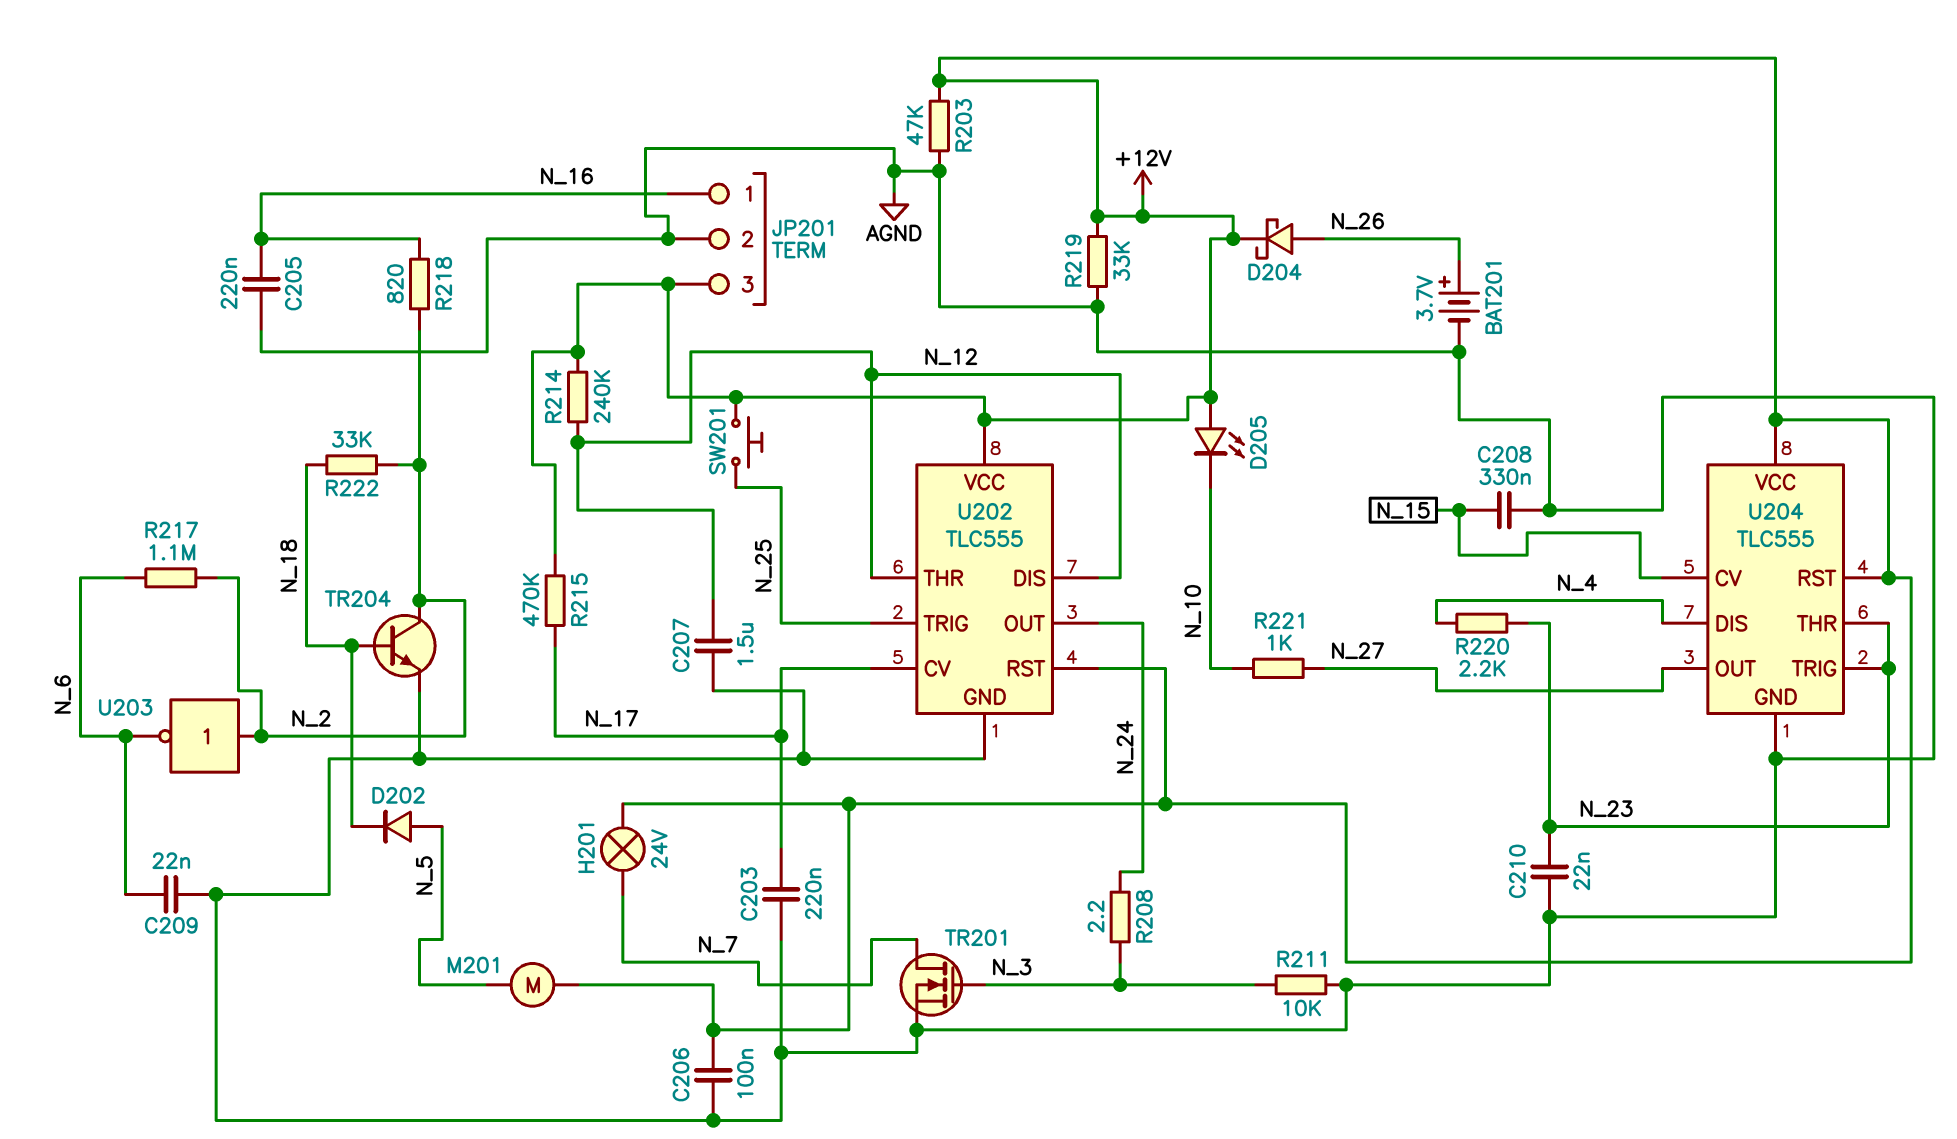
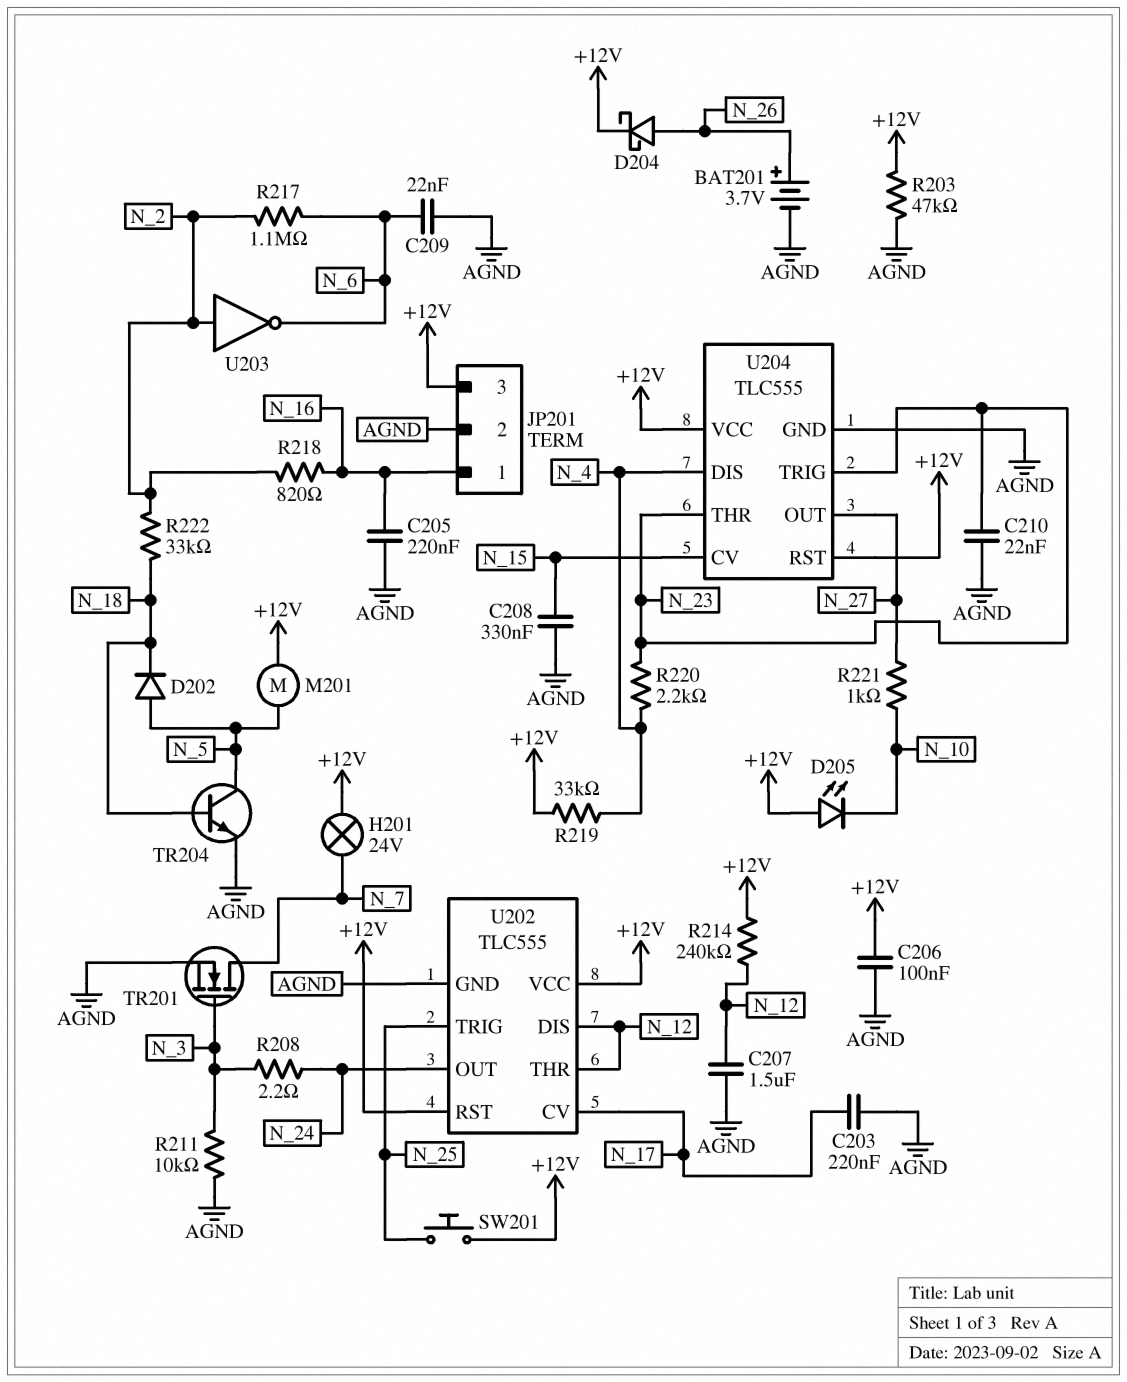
R215: 470k (+12V, N_17) -> none
R219: 33k (+12V, AGND) -> 33k (+12V, N_4)
TR204: NPN (B N_18, C N_2, E AGND) -> NPN (B N_18, C N_5, E AGND)

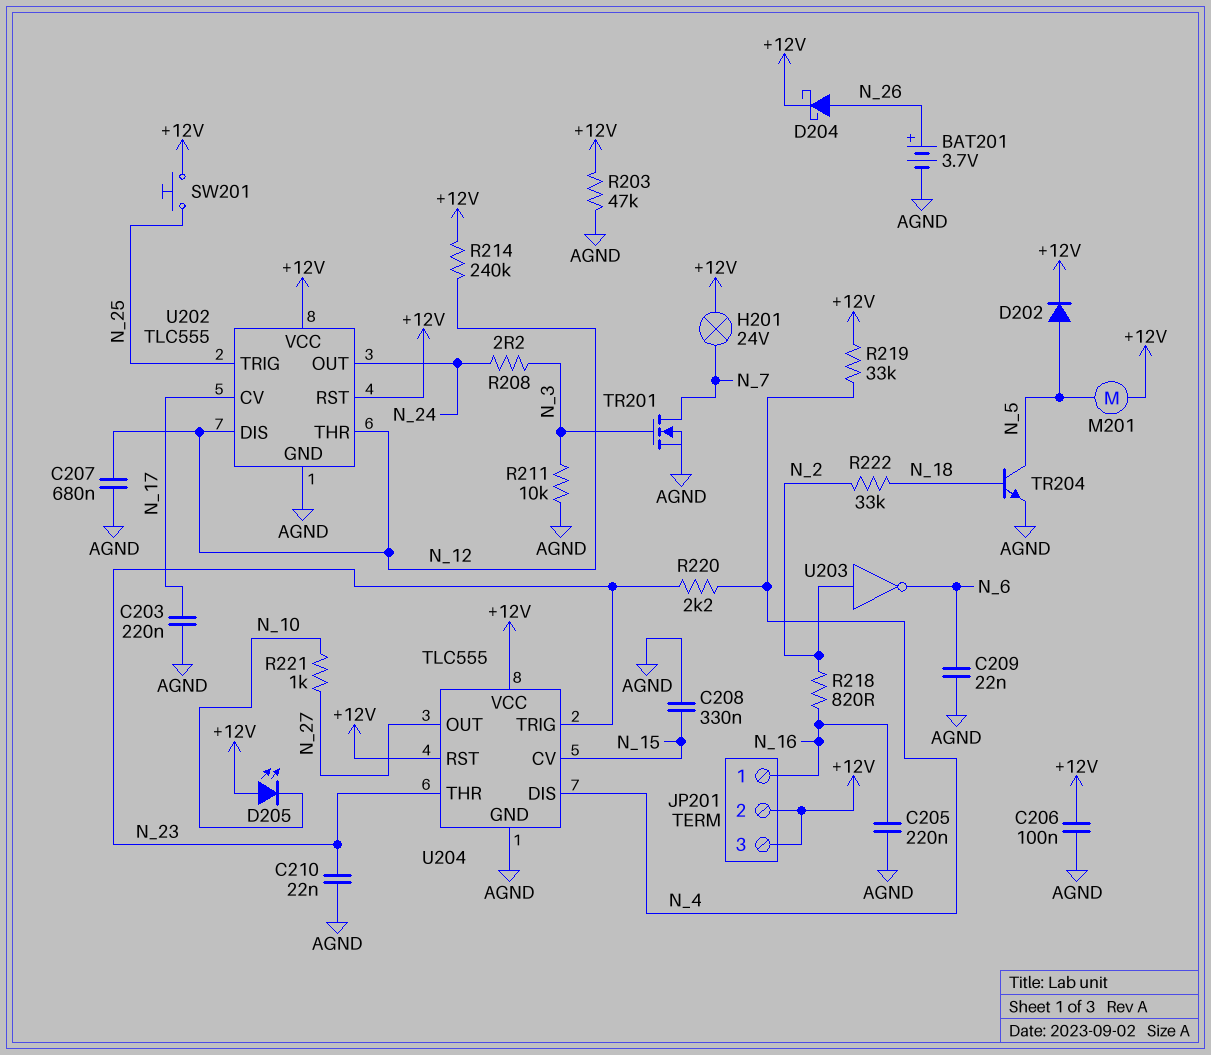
C207: 1.5uF (AGND, N_12) -> 680nF (AGND, N_12)
D202: diode (A N_5, K N_18) -> diode (A N_5, K +12V)
JP201 pin 2: AGND -> +12V
R217: 1.1M (N_2, N_6) -> none

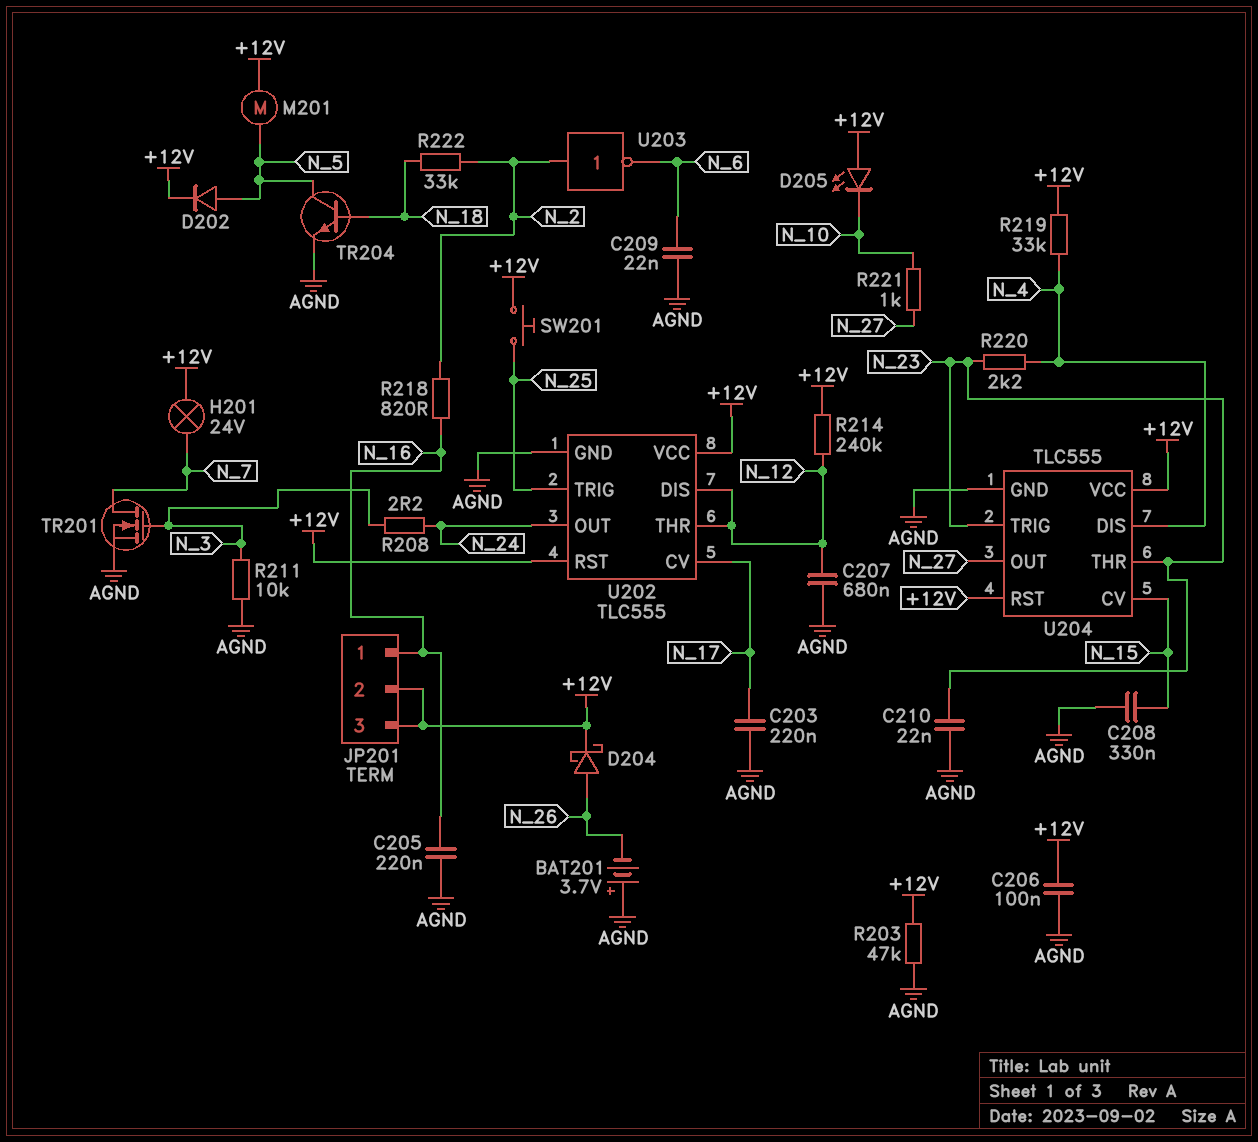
BAT201: 3.7V (plus N_26, minus AGND) -> 3.7V (plus AGND, minus N_26)

